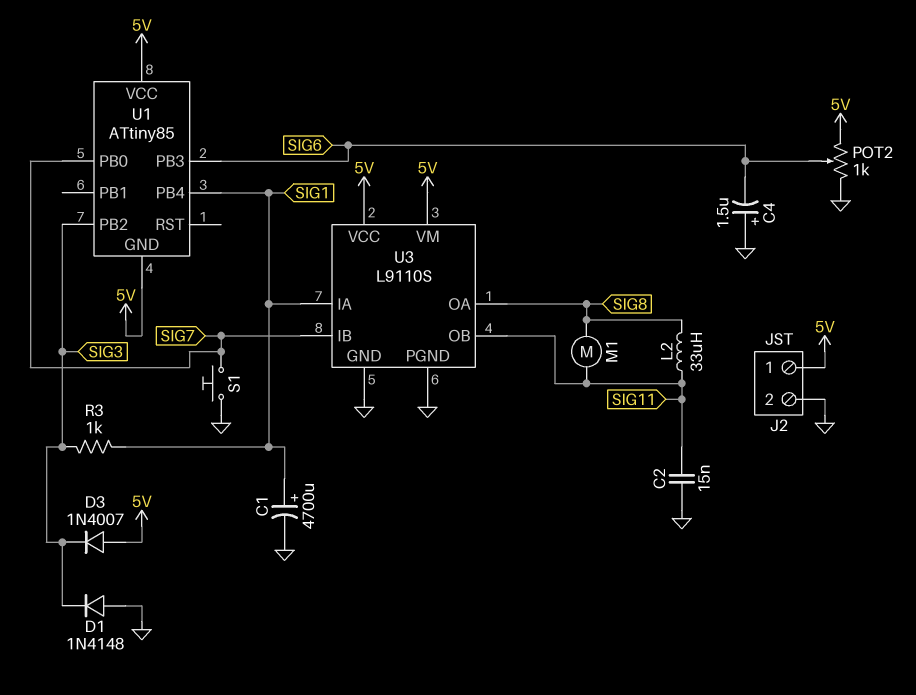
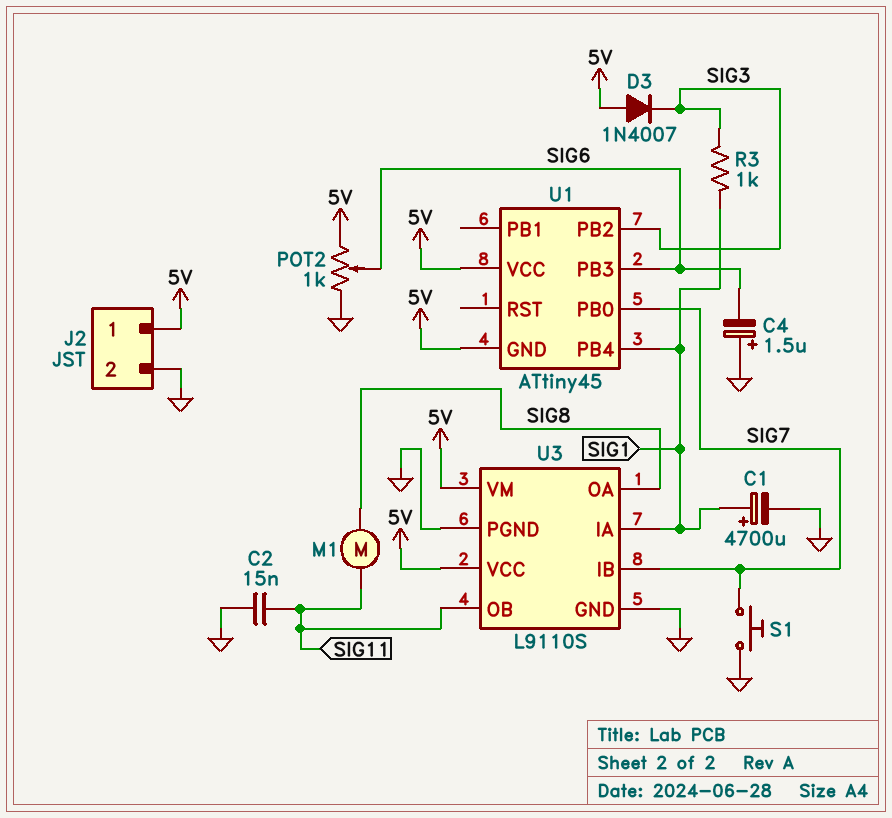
D1: diode 1N4148 (A GND, K SIG3) -> none
L2: 33uH (SIG8, SIG11) -> none
U1: ATtiny85 -> ATtiny45

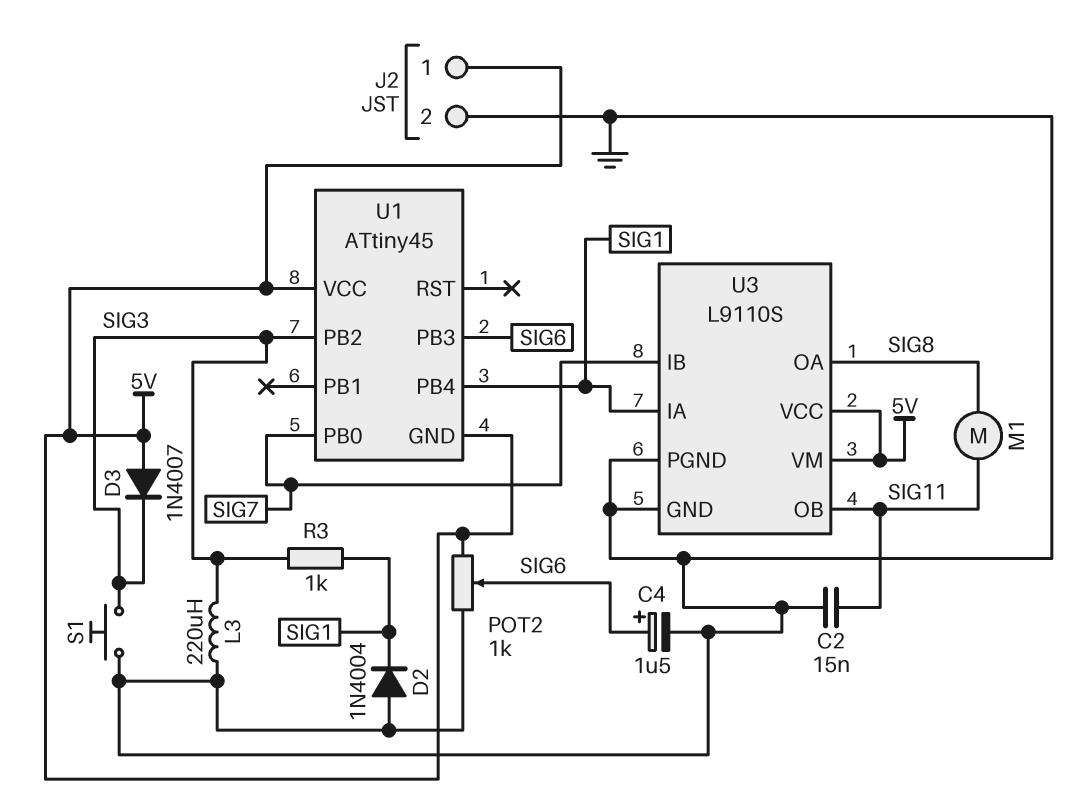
C1: 4700uF (plus SIG1, minus GND) -> none
C4: 1.5uF (plus GND, minus SIG6) -> 1.5uF (plus SIG6, minus GND)
D2: none -> diode 1N4004 (A GND, K SIG1)
L3: none -> 220uH (GND, SIG3)
S1: button (GND, SIG7) -> button (GND, SIG3)

